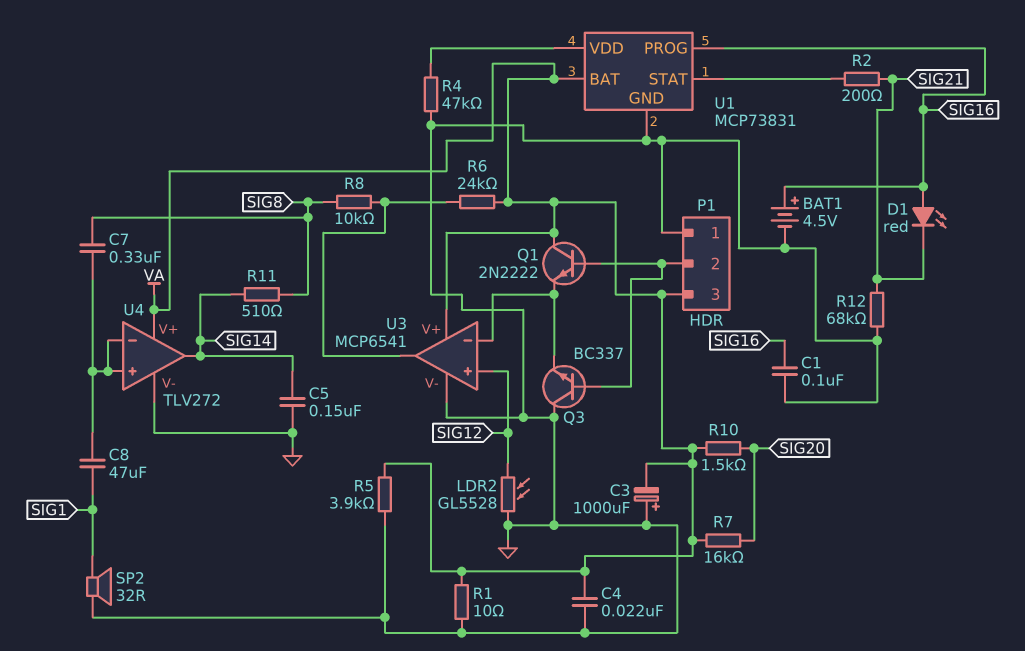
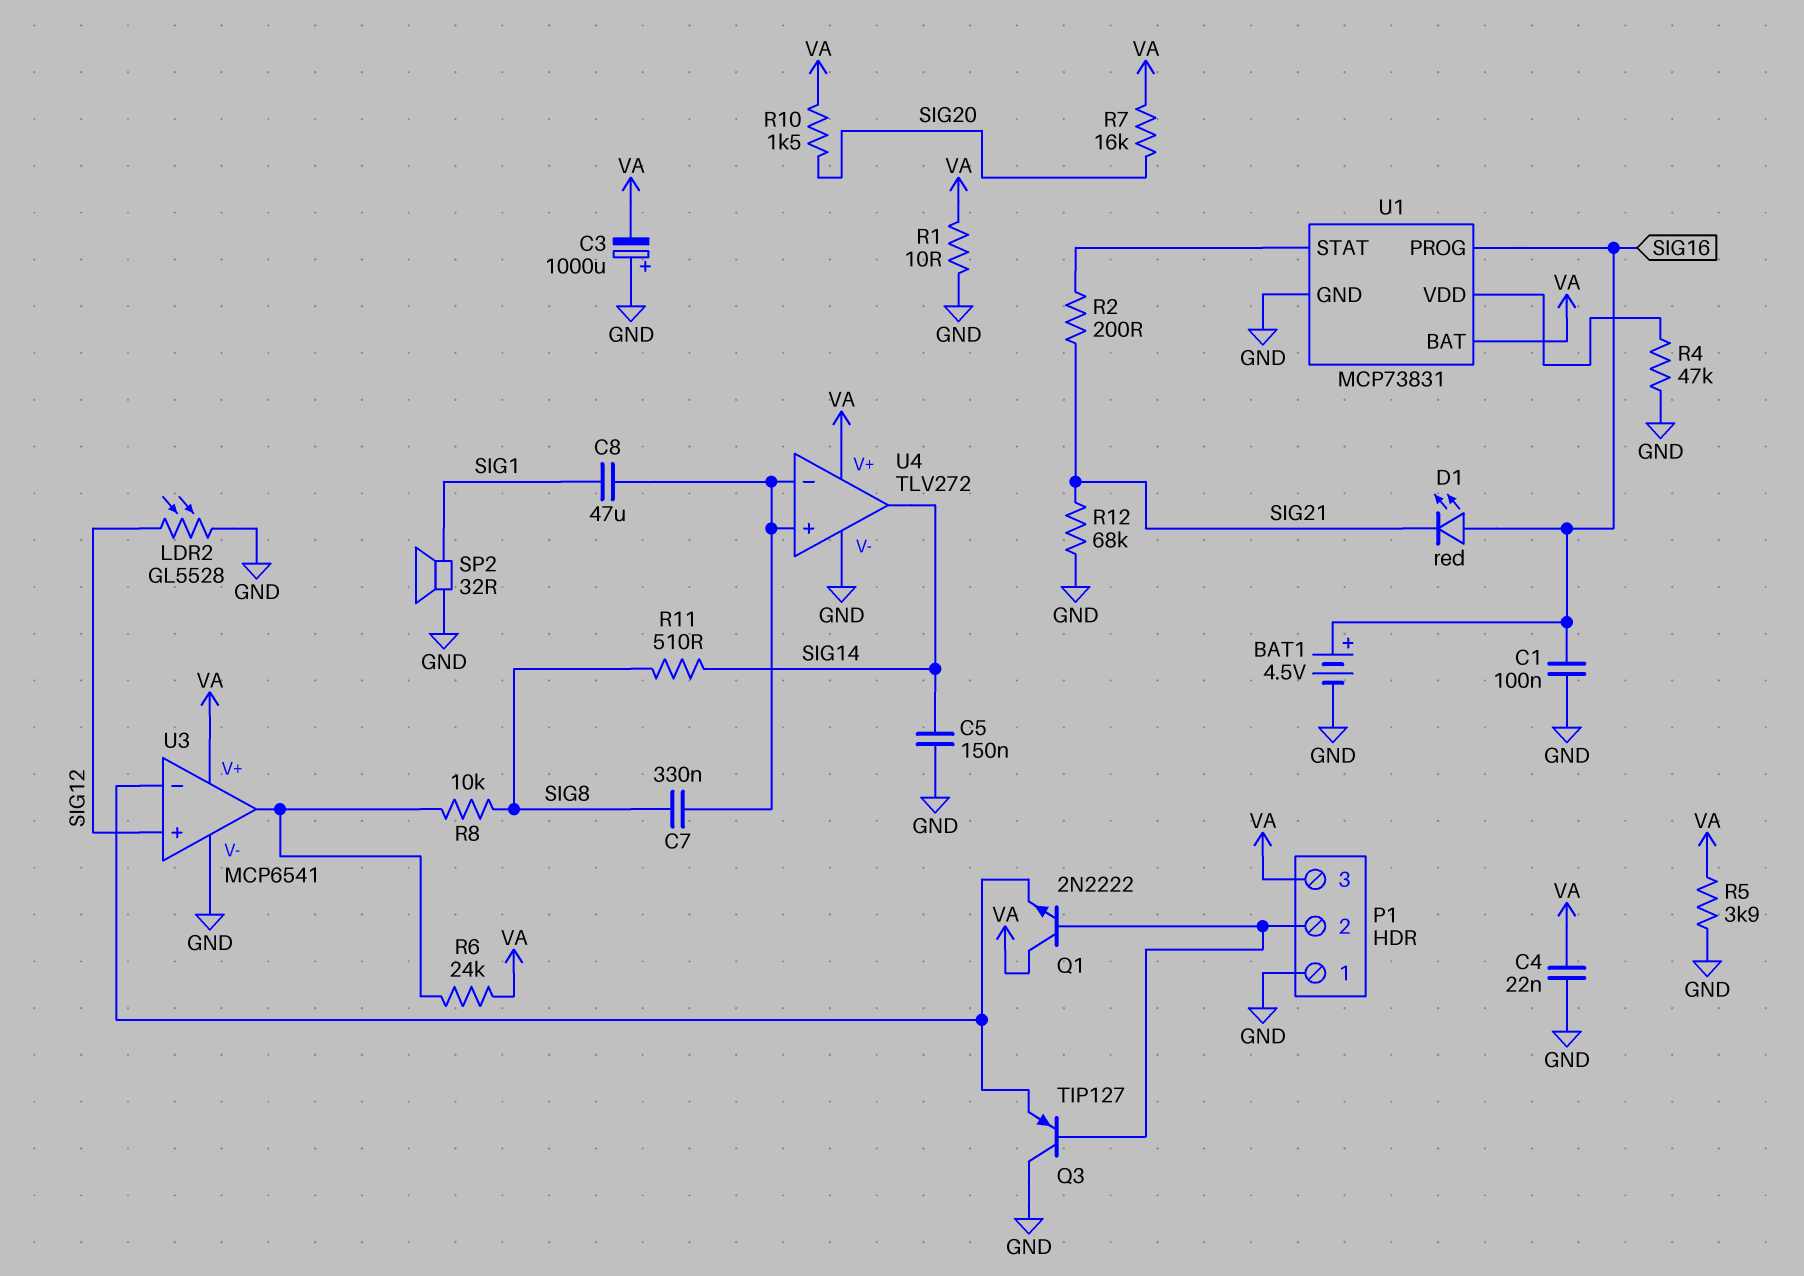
Q3: NPN BC337 (B P1/2, C GND, E U3/in-) -> PNP TIP127 (B P1/2, C GND, E U3/in-)

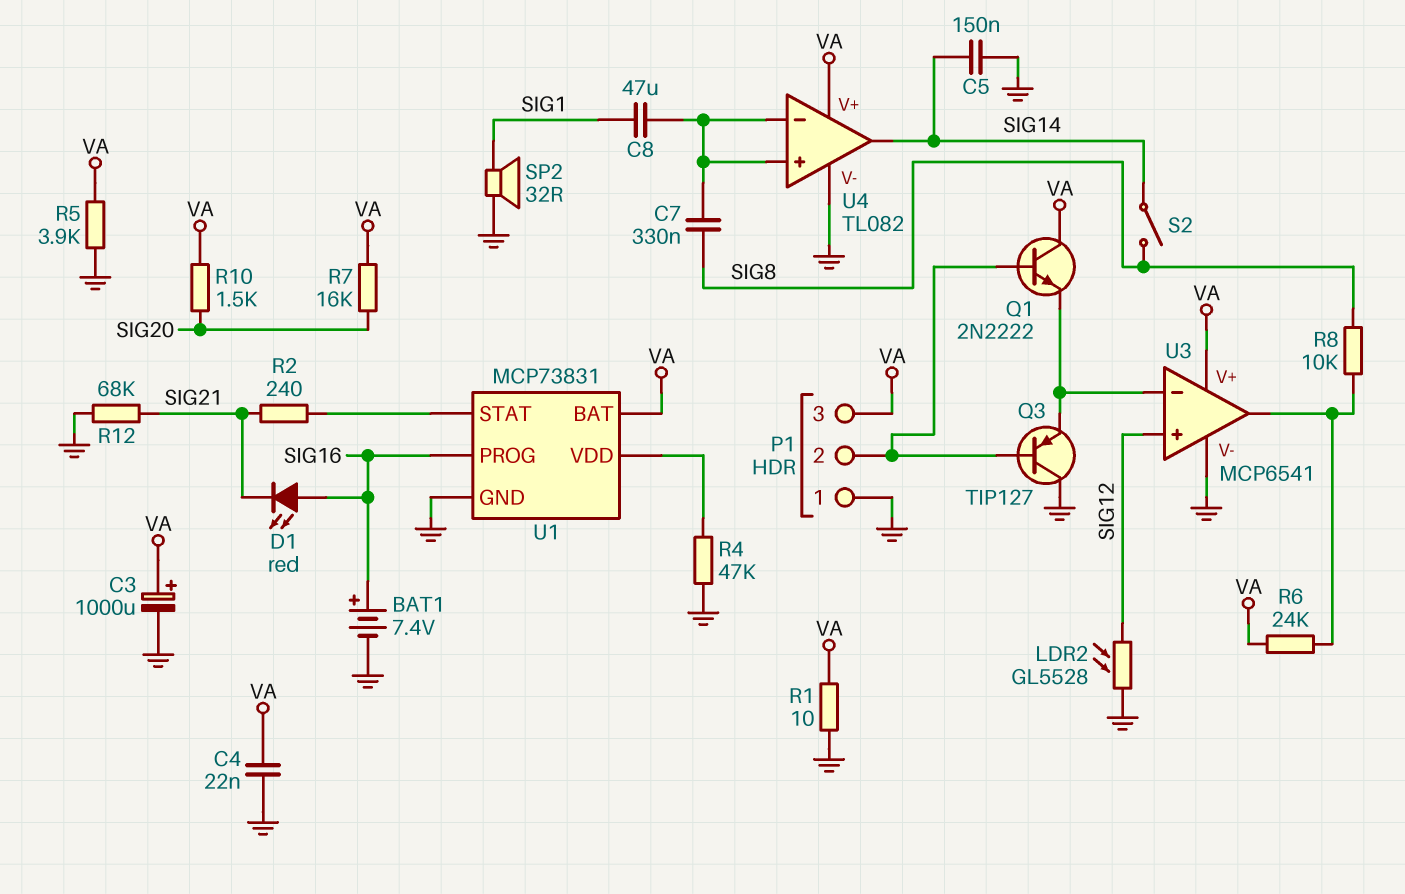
BAT1: 4.5V (plus SIG16, minus GND) -> 7.4V (plus SIG16, minus GND)
C1: 100nF (GND, SIG16) -> none
C3: 1000uF (plus GND, minus VA) -> 1000uF (plus VA, minus GND)
R2: 200 (SIG21, U1/STAT) -> 240 (SIG21, U1/STAT)
R11: 510 (SIG8, SIG14) -> none
S2: none -> switch (SIG8, SIG14)
U4: TLV272 -> TL082

